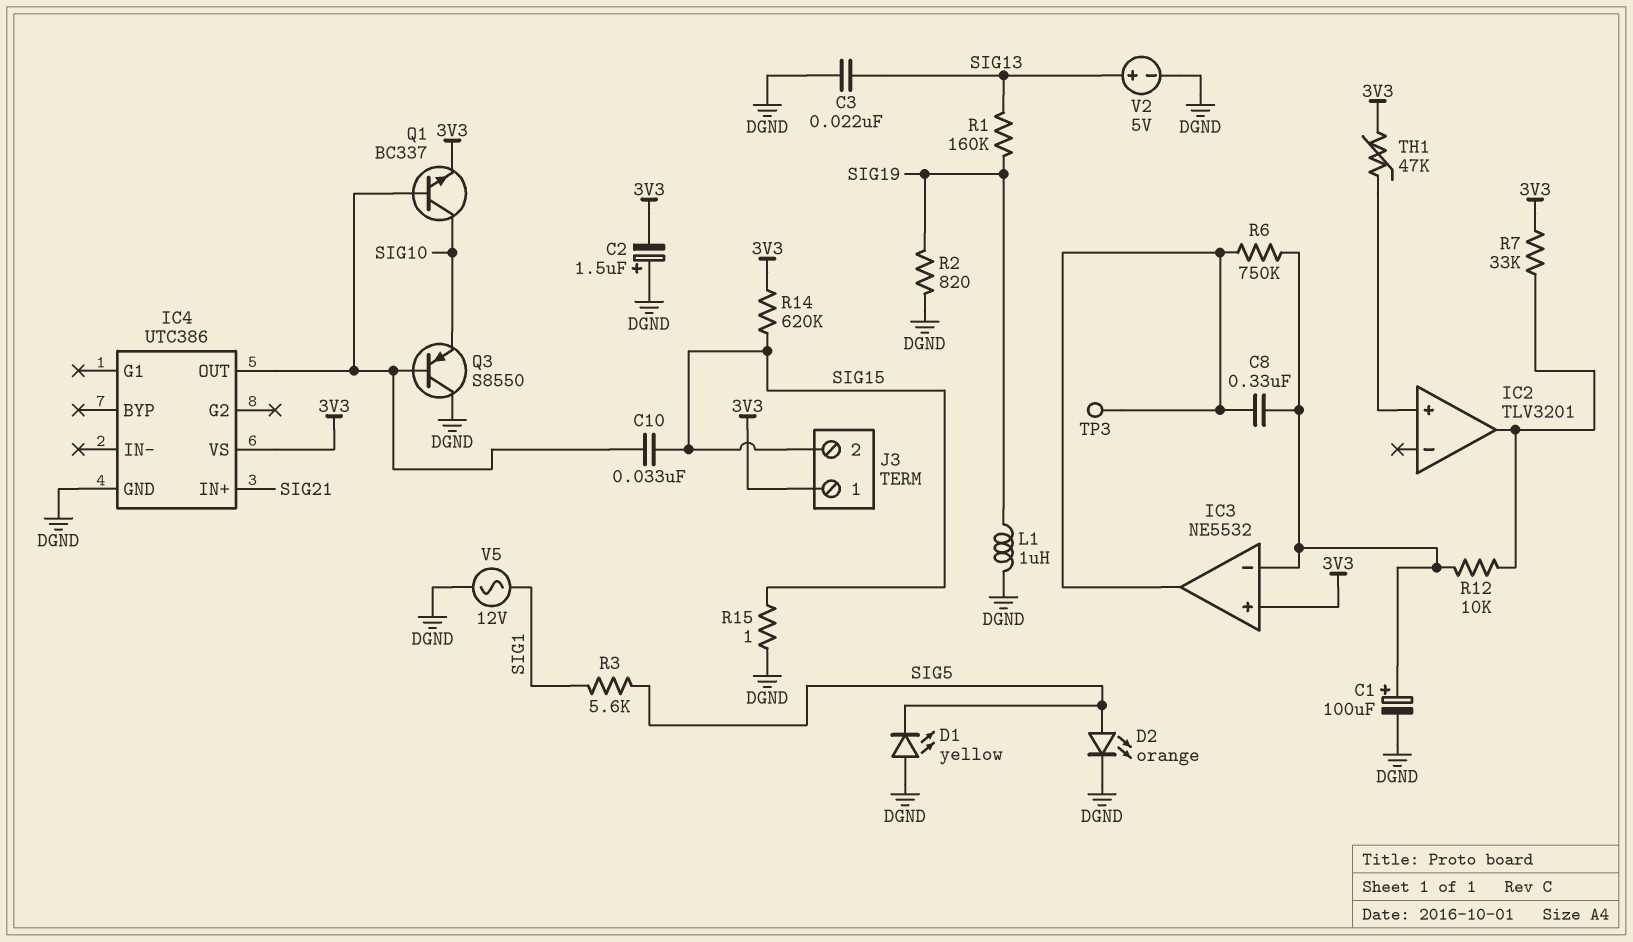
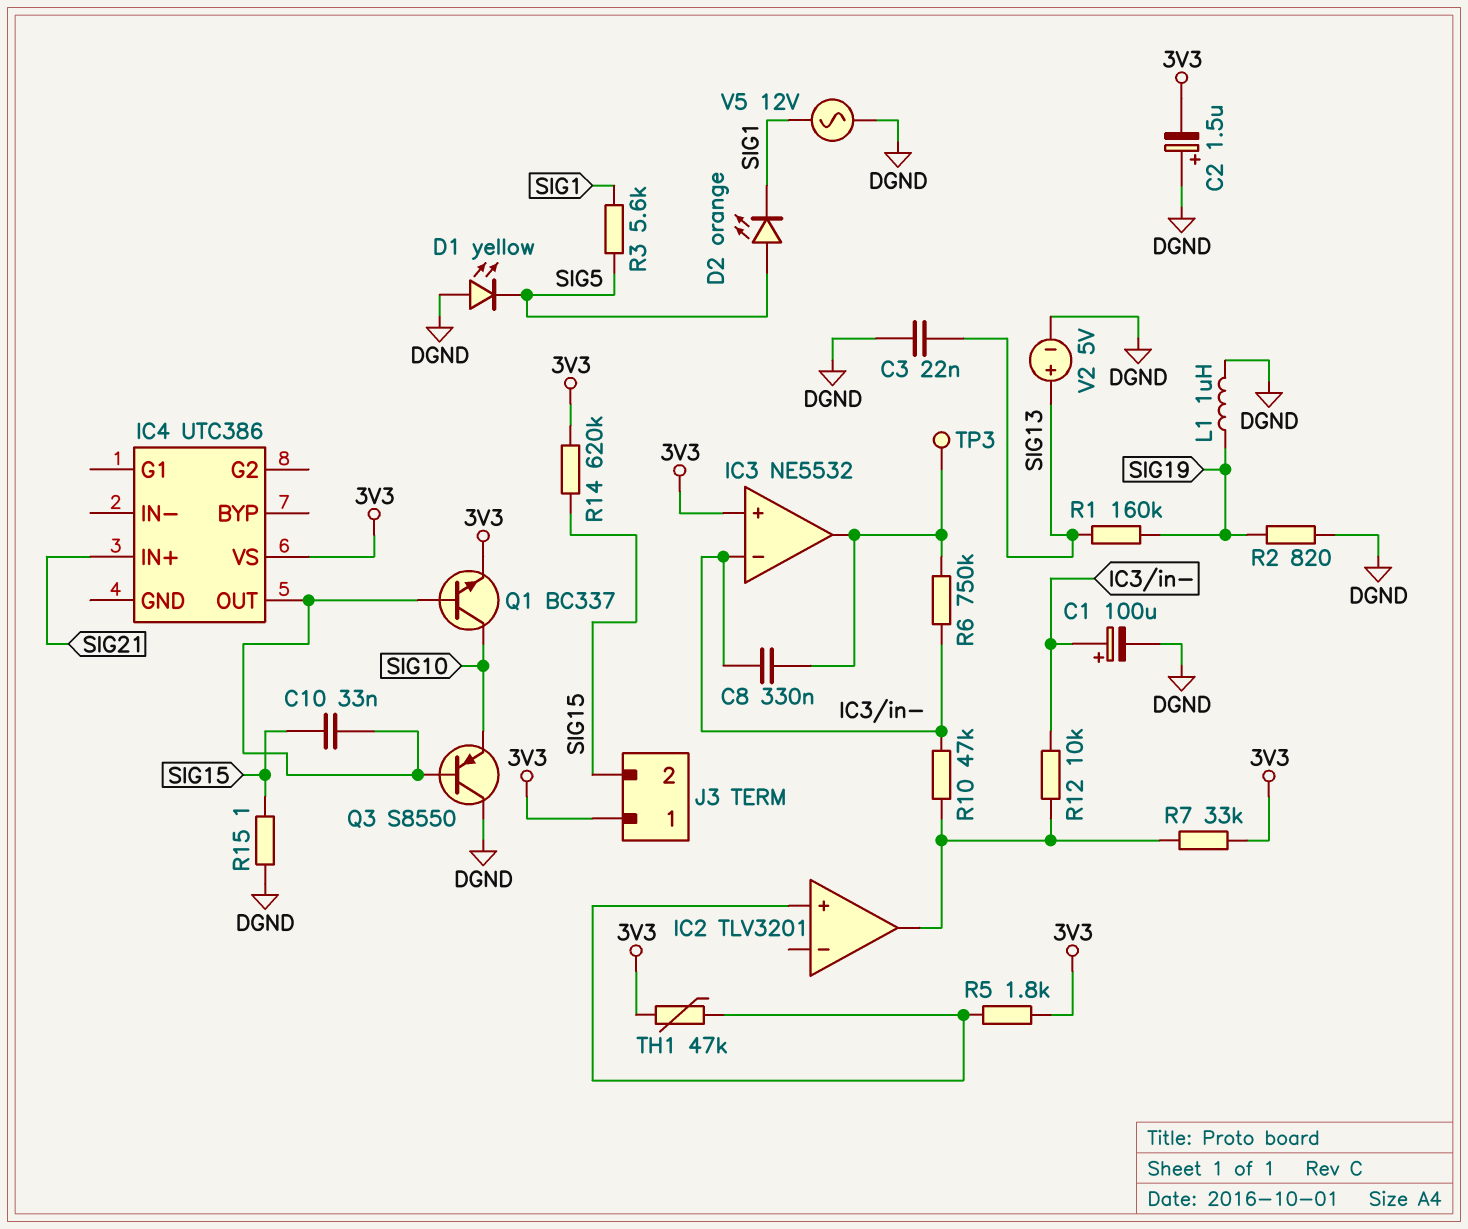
D2: LED orange (A SIG5, K DGND) -> LED orange (A SIG5, K SIG1)
IC4 pin GND: DGND -> none
R5: none -> 1.8k (3V3, IC2/in+)
R10: none -> 47k (IC2/out, IC3/in-)

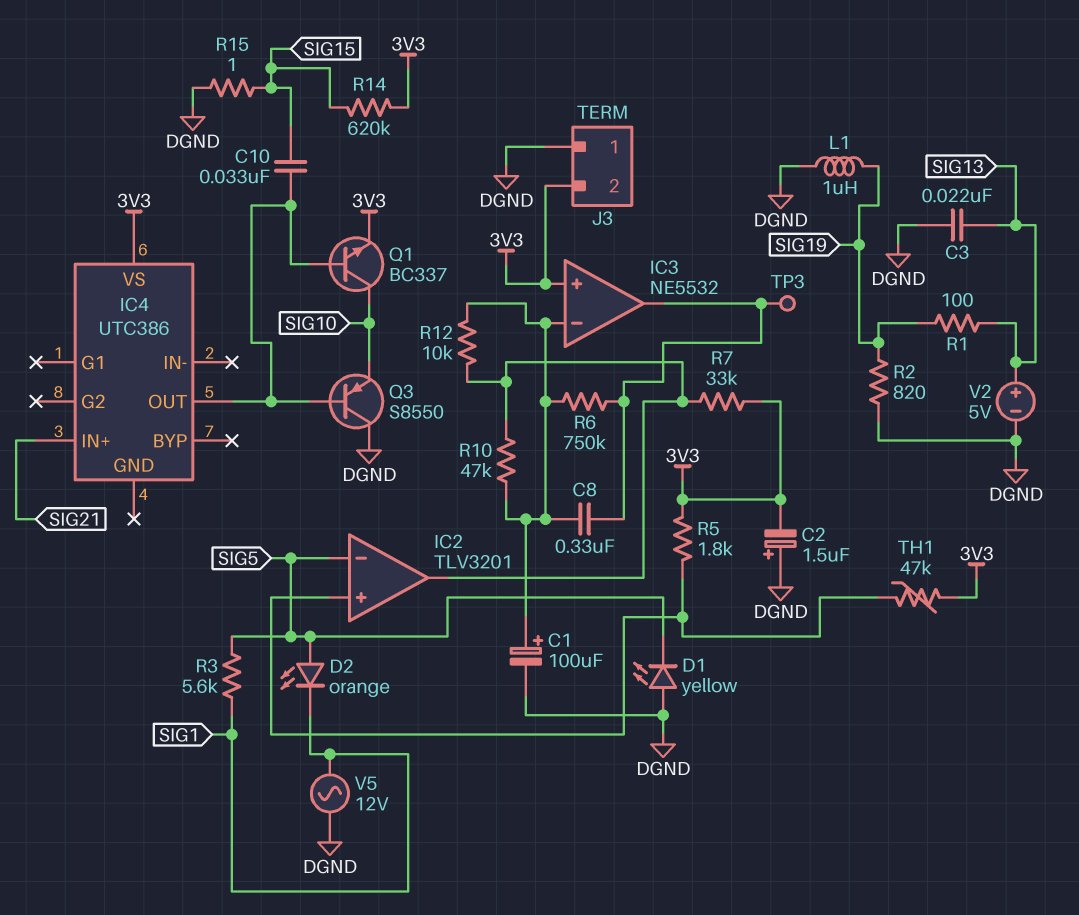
IC2 pin in-: none -> SIG5
J3 pin 1: 3V3 -> DGND
J3 pin 2: SIG15 -> 3V3
R1: 160k (SIG13, SIG19) -> 100 (SIG13, SIG19)

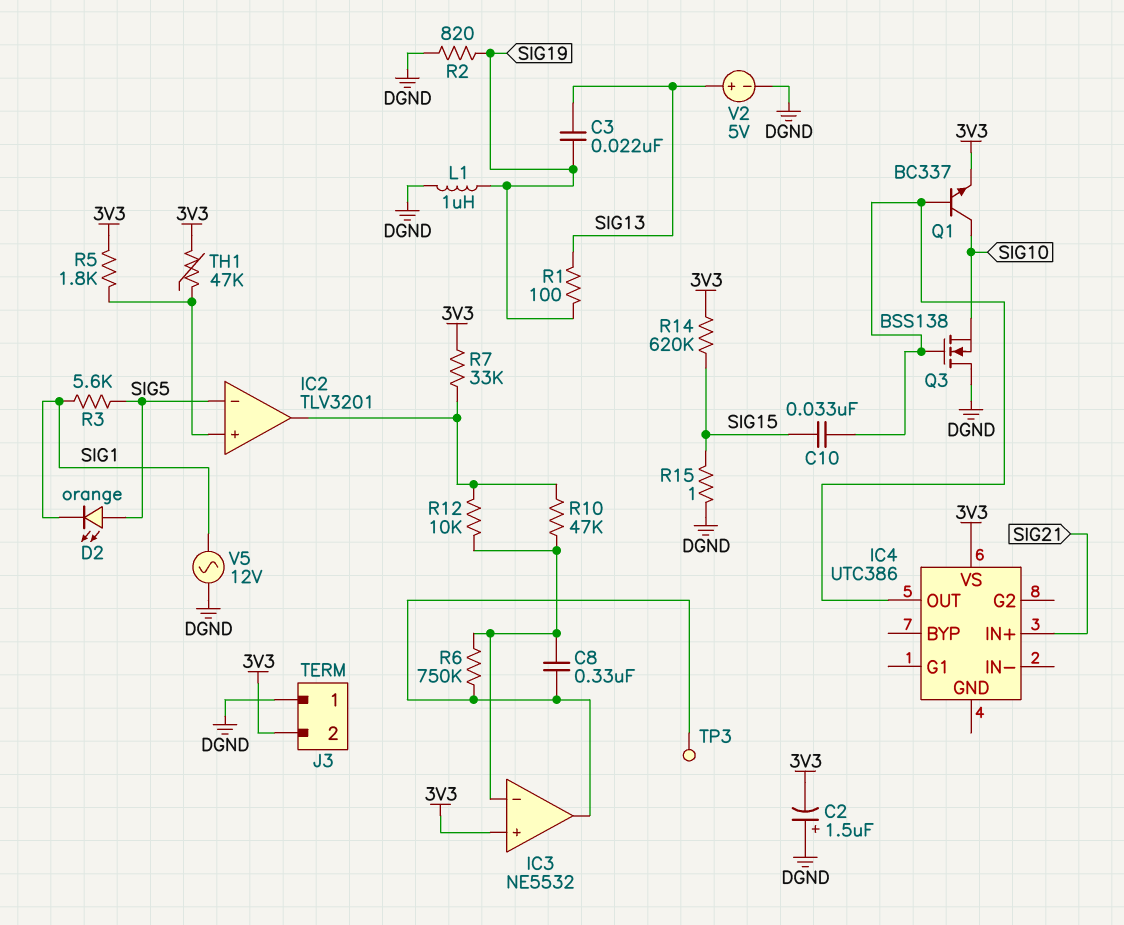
C1: 100uF (plus IC3/in-, minus DGND) -> none
C3: 22nF (DGND, SIG13) -> 22nF (SIG13, SIG19)
D1: LED yellow (A DGND, K SIG5) -> none
Q3: PNP S8550 (B IC4/OUT, C DGND, E SIG10) -> NMOS BSS138 (G IC4/OUT, D DGND, S SIG10)

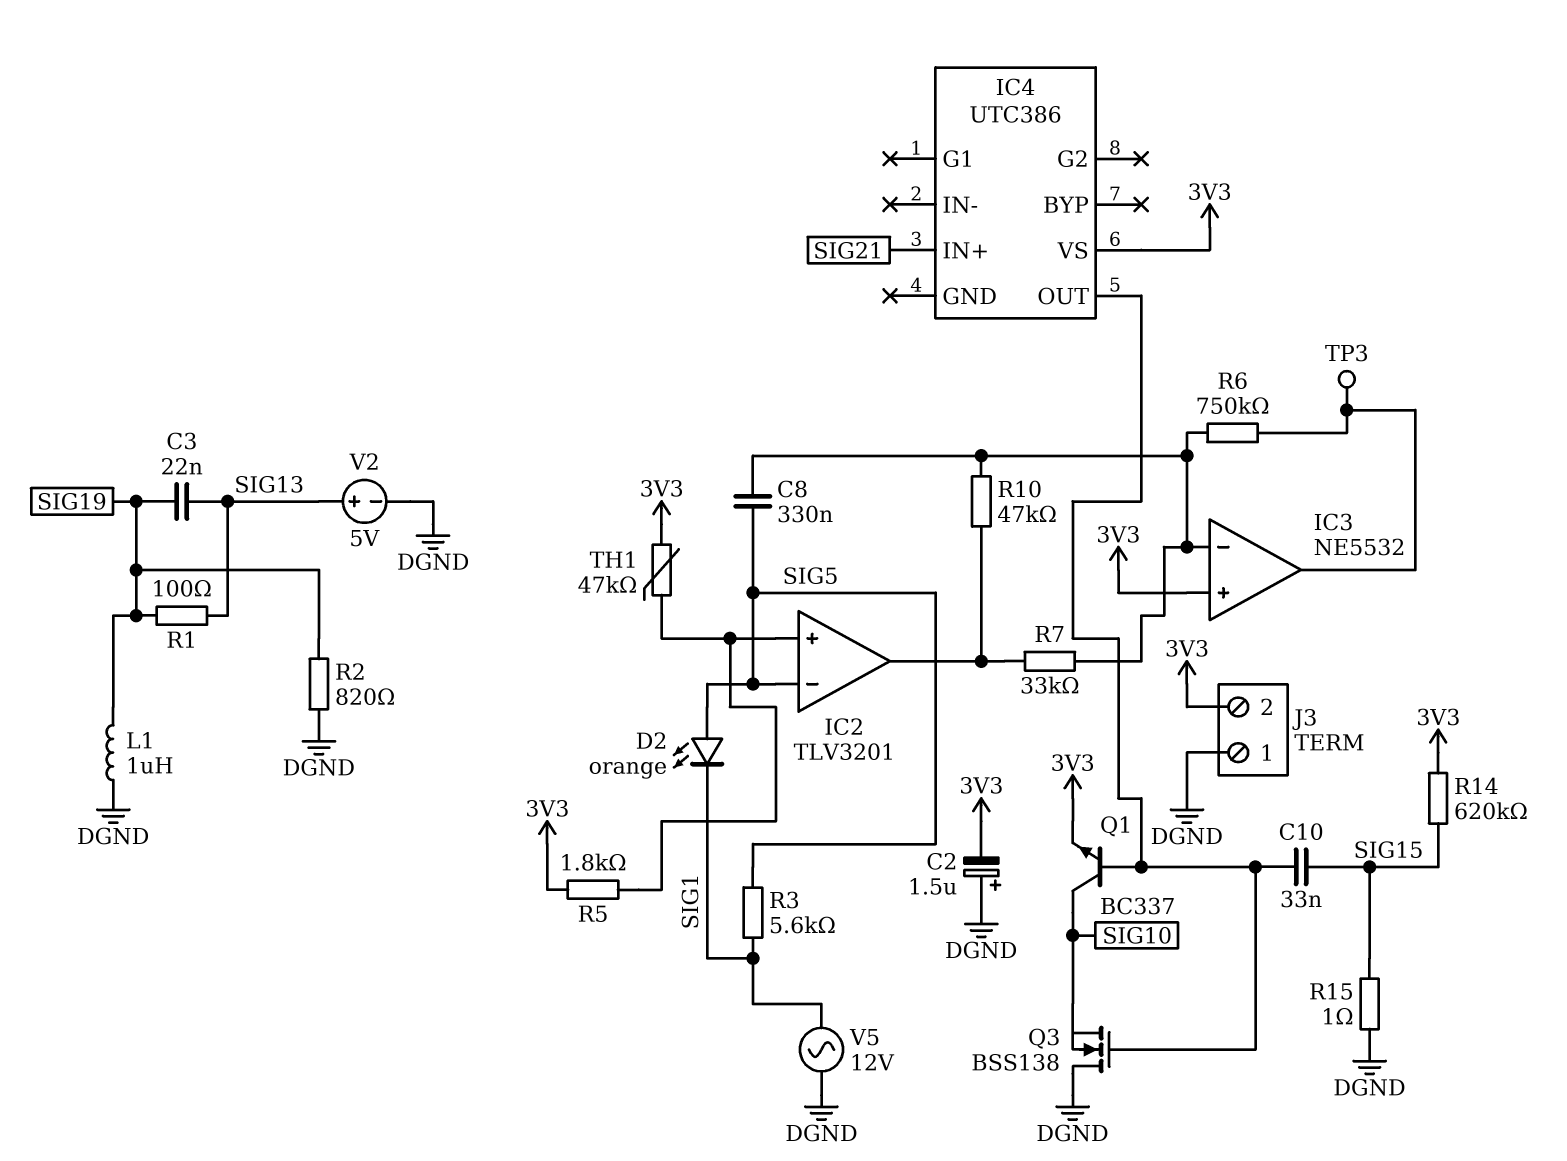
C8: 330nF (IC3/in-, IC3/out) -> 330nF (IC3/in-, SIG5)
R7: 33k (3V3, IC2/out) -> 33k (IC2/out, IC3/in-)
R12: 10k (IC2/out, IC3/in-) -> none

